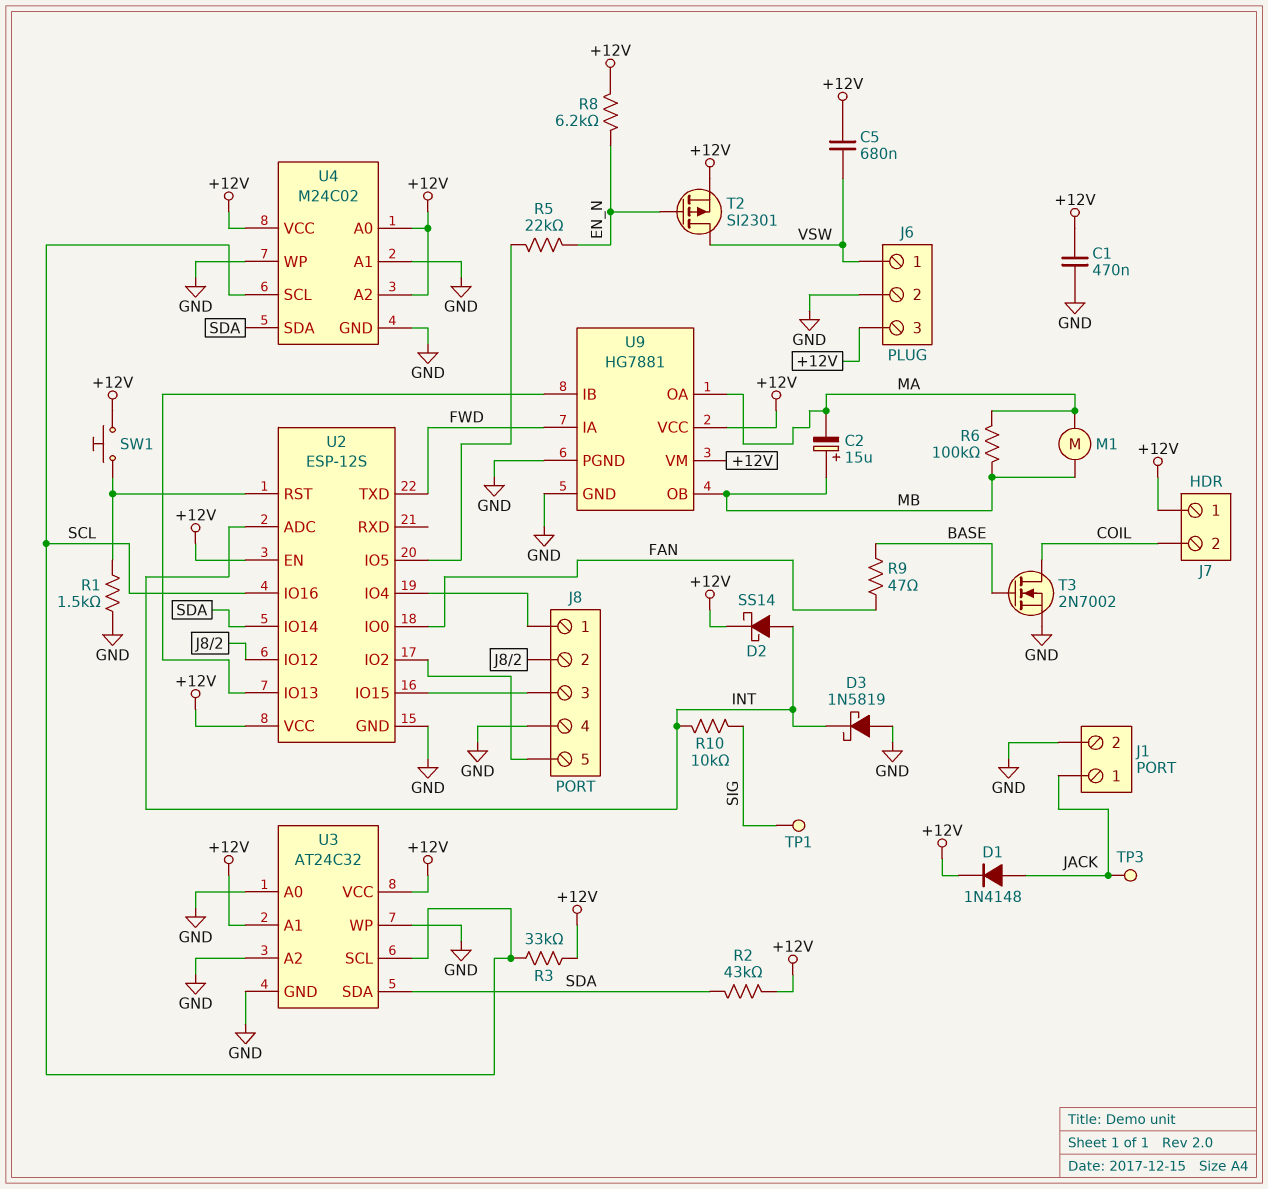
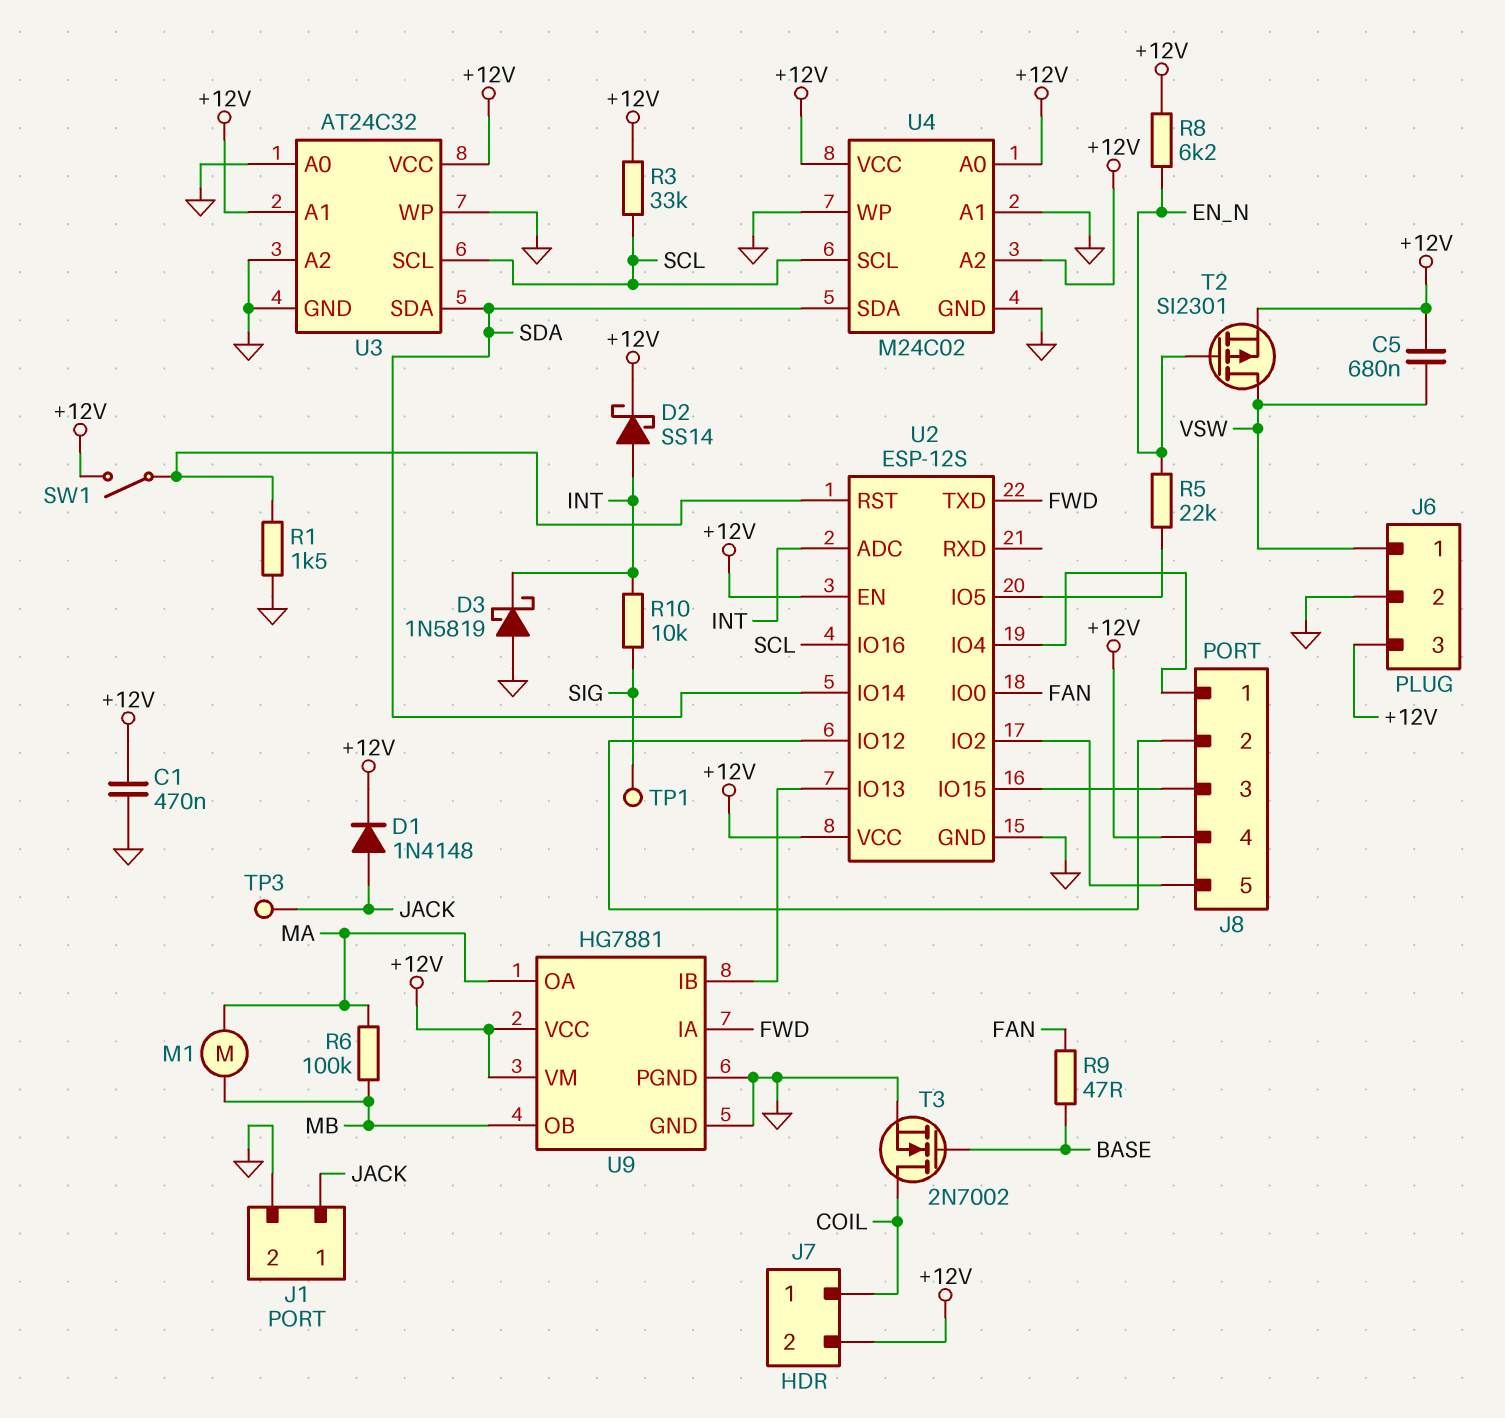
C2: 15uF (plus MB, minus MA) -> none
J7 pin 1: +12V -> COIL
J7 pin 2: COIL -> +12V
J8 pin 4: GND -> +12V
R2: 43k (+12V, SDA) -> none
SW1: button (+12V, U2/RST) -> switch (+12V, U2/RST)

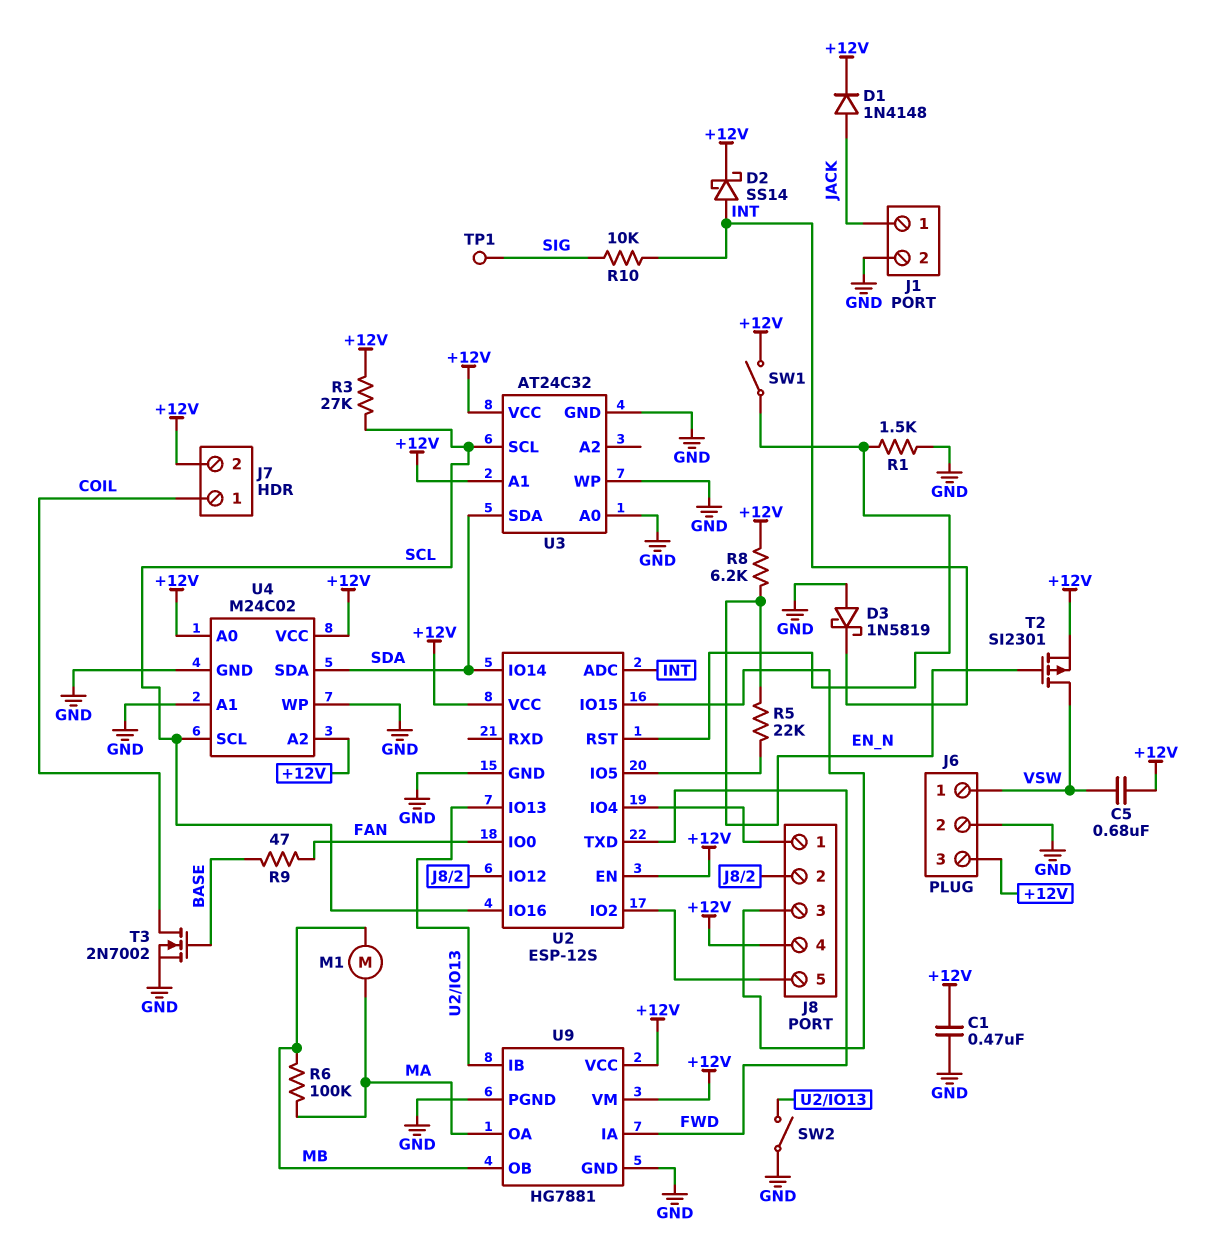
R3: 33k (+12V, SCL) -> 27k (+12V, SCL)
SW2: none -> switch (GND, U2/IO13)
TP3: test point (JACK) -> none
U3 pin A2: GND -> none

